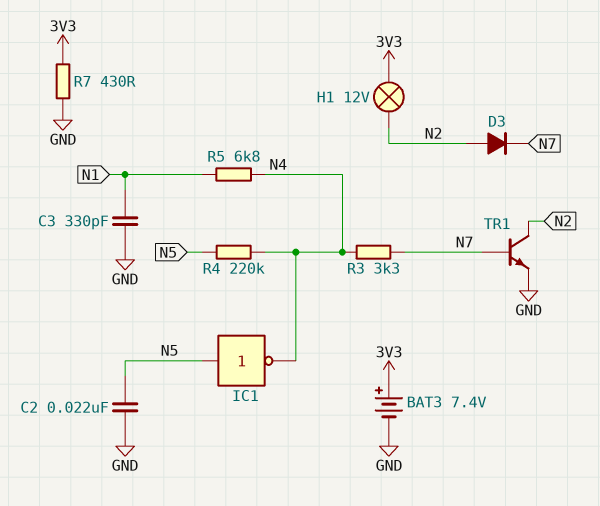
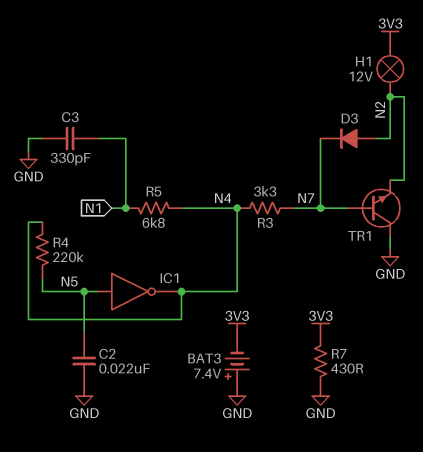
BAT3: 7.4V (plus 3V3, minus GND) -> 7.4V (plus GND, minus 3V3)
TR1: NPN (B N7, C N2, E GND) -> NPN (B N7, C GND, E N2)

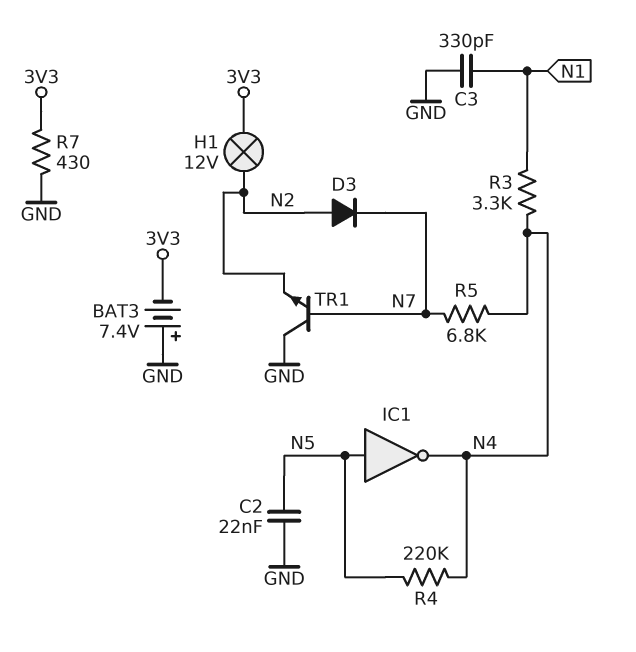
R3: 3.3k (N4, N7) -> 3.3k (N1, N4)
R5: 6.8k (N1, N4) -> 6.8k (N4, N7)

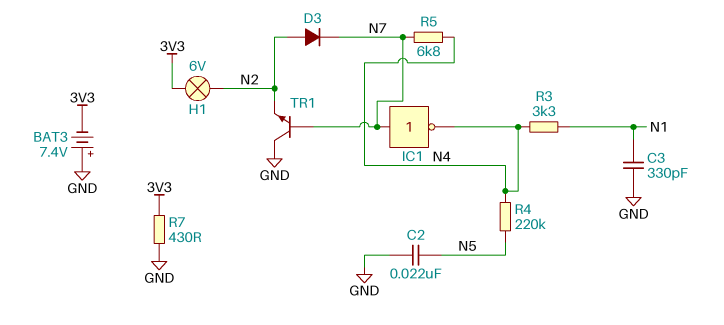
H1: lamp 12V (3V3, N2) -> lamp 6V (3V3, N2)
IC1: NOT (in N5, out N4) -> NOT (in N7, out N4)

